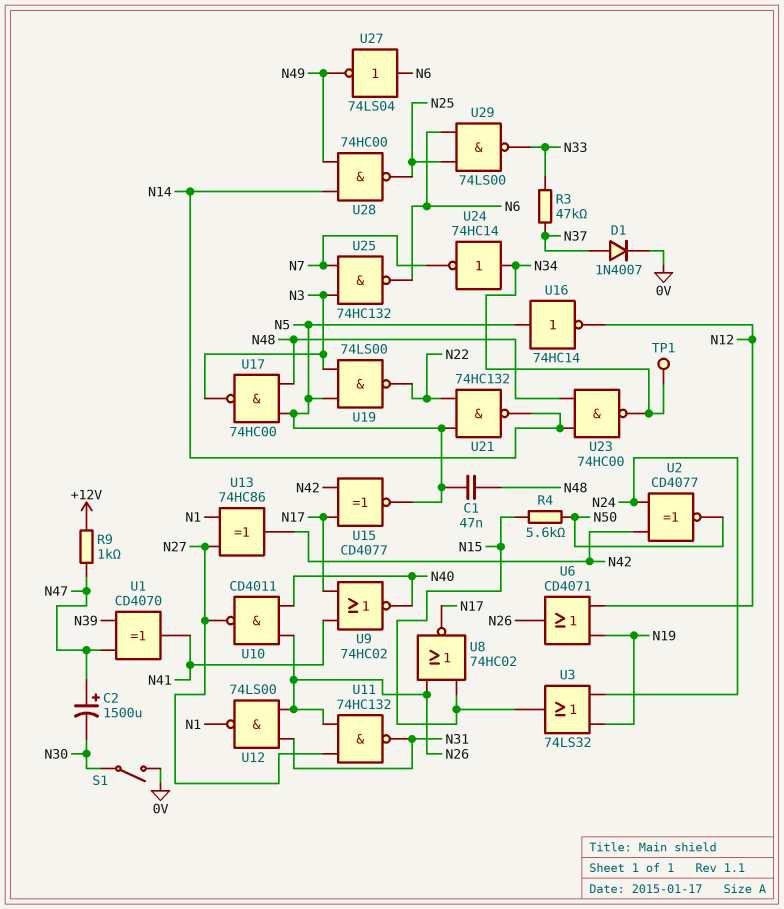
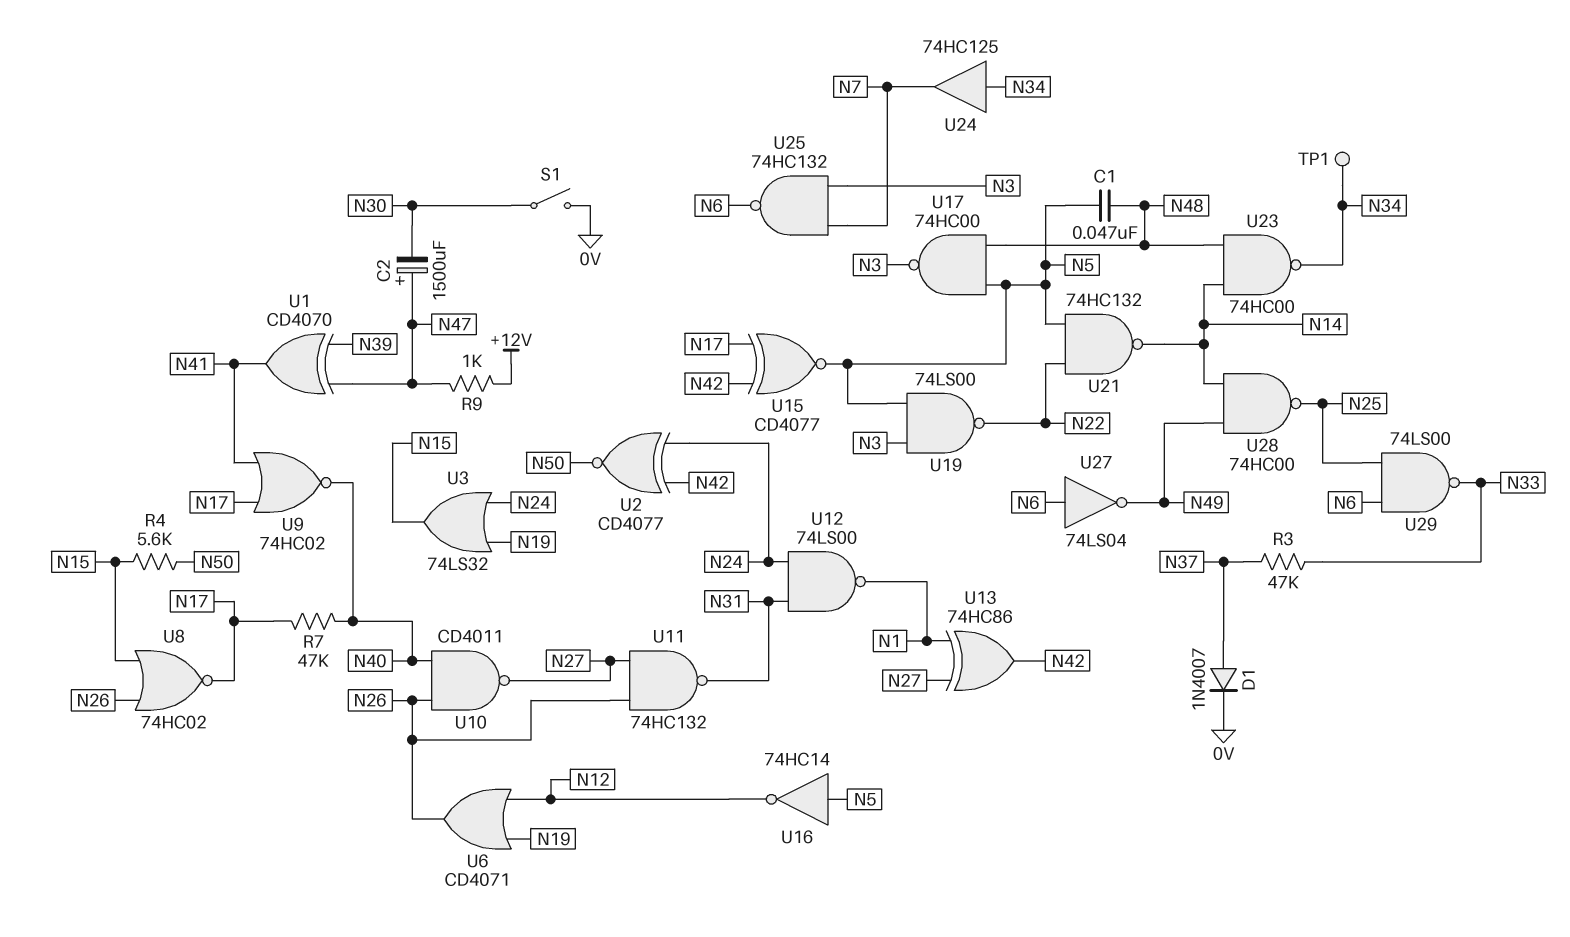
R7: none -> 47k (N17, N40)
U12: NAND 74LS00 (in N26, in N31, out N1) -> NAND 74LS00 (in N24, in N31, out N1)
U24: NOT 74HC14 (in N34, out N7) -> buffer 74HC125 (in N34, out N7)

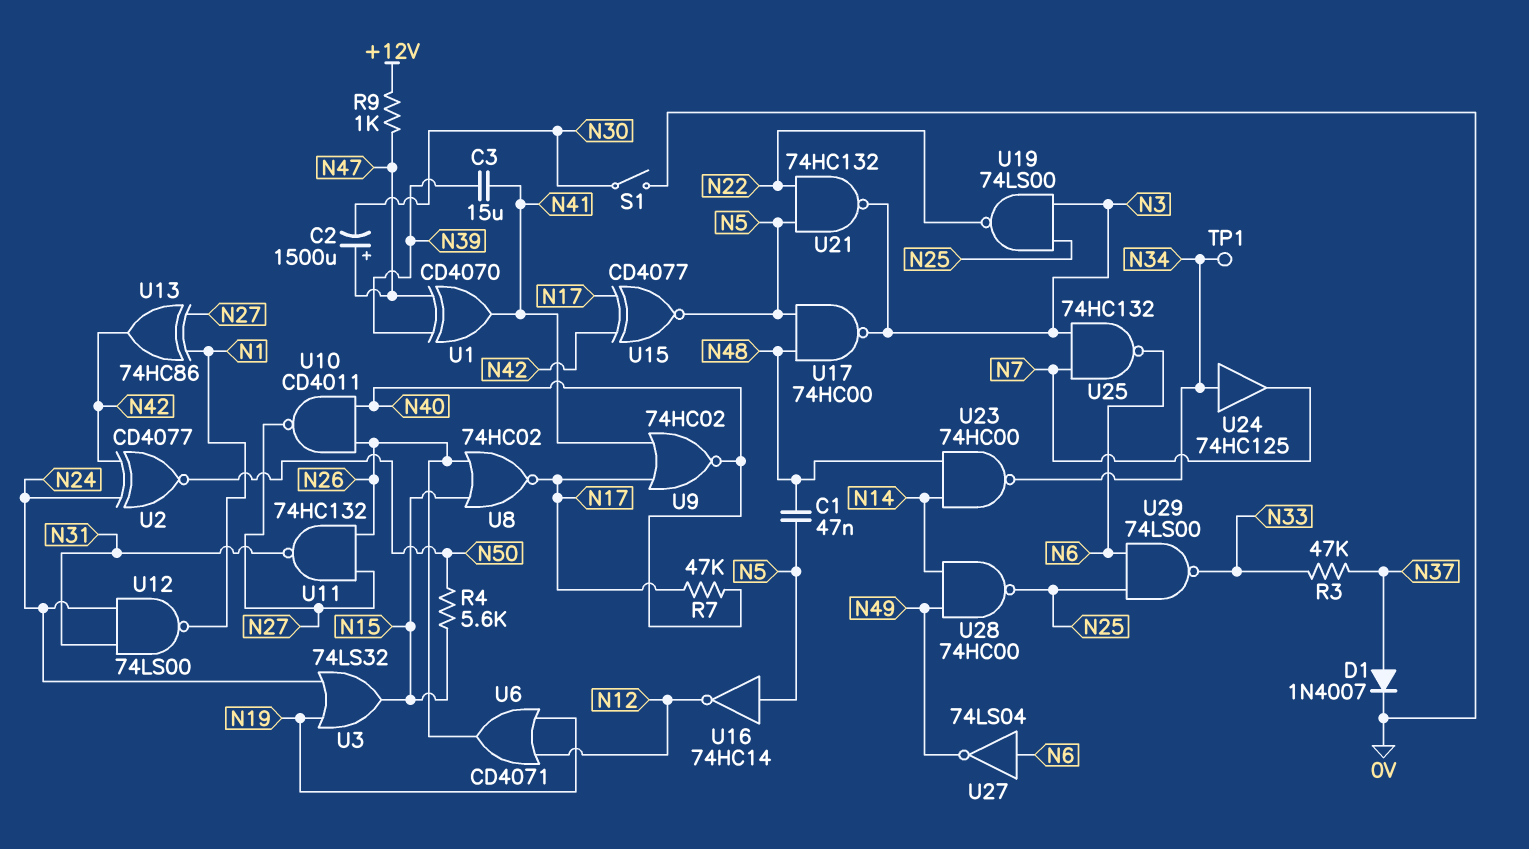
C3: none -> 15uF (N39, N41)
U19: NAND 74LS00 (in N3, in N5, out N22) -> NAND 74LS00 (in N3, in N25, out N22)
U21: NAND 74HC132 (in N5, in N22, out N14) -> NAND 74HC132 (in N5, in N22, out N3)

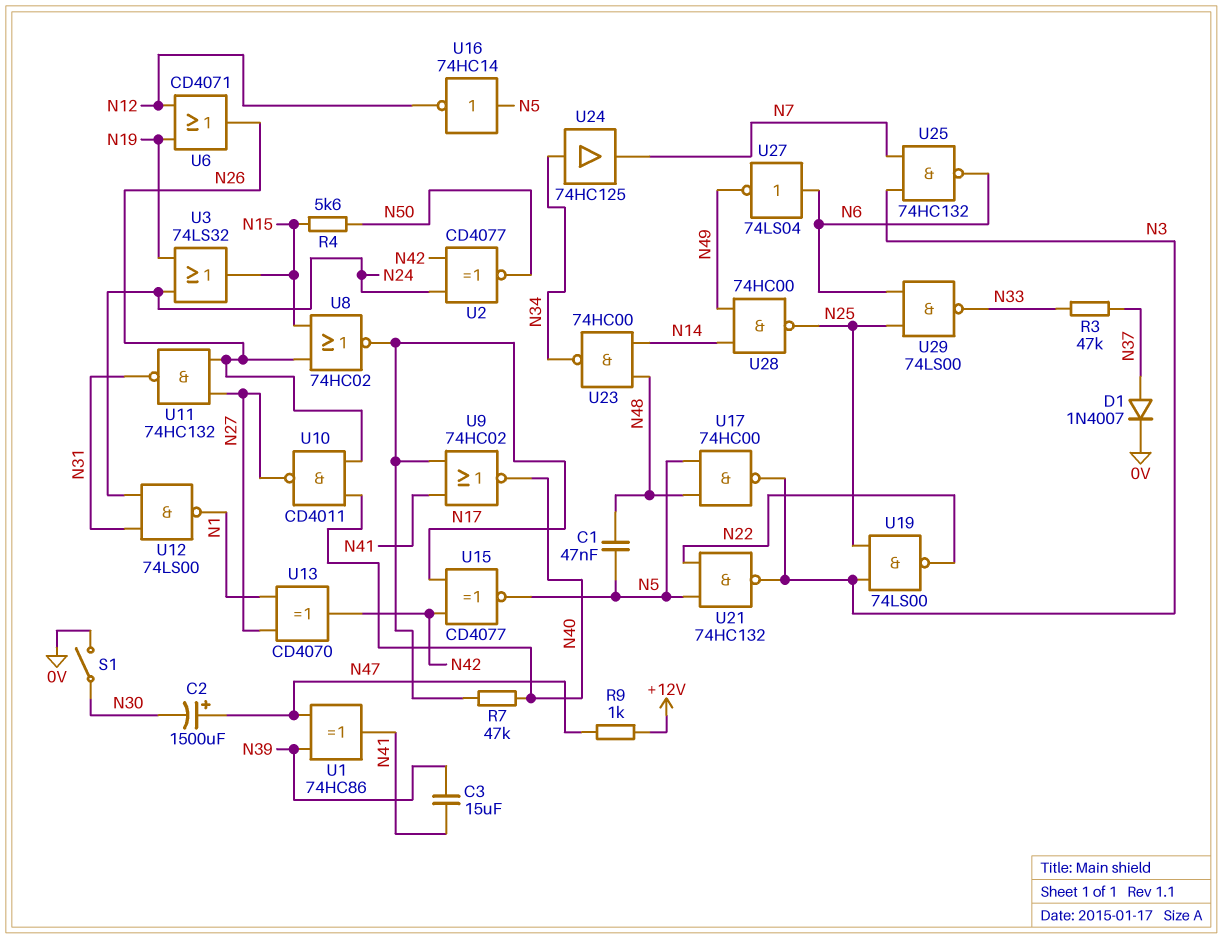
TP1: test point (N34) -> none
U1: XOR CD4070 (in N39, in N47, out N41) -> XOR 74HC86 (in N39, in N47, out N41)
U13: XOR 74HC86 (in N1, in N27, out N42) -> XOR CD4070 (in N1, in N27, out N42)

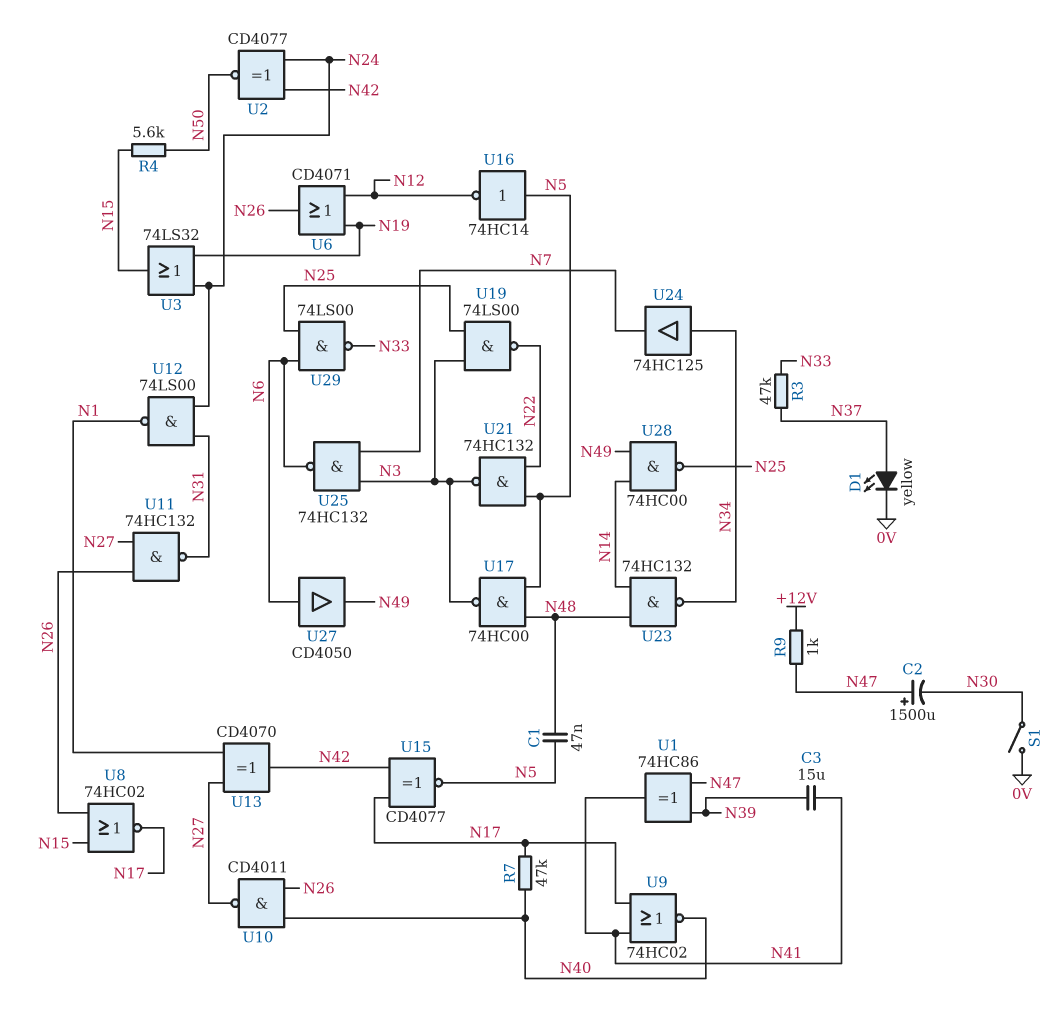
D1: diode 1N4007 (A N37, K 0V) -> LED yellow (A N37, K 0V)
U23: NAND 74HC00 (in N14, in N48, out N34) -> NAND 74HC132 (in N14, in N48, out N34)
U27: NOT 74LS04 (in N6, out N49) -> buffer CD4050 (in N6, out N49)

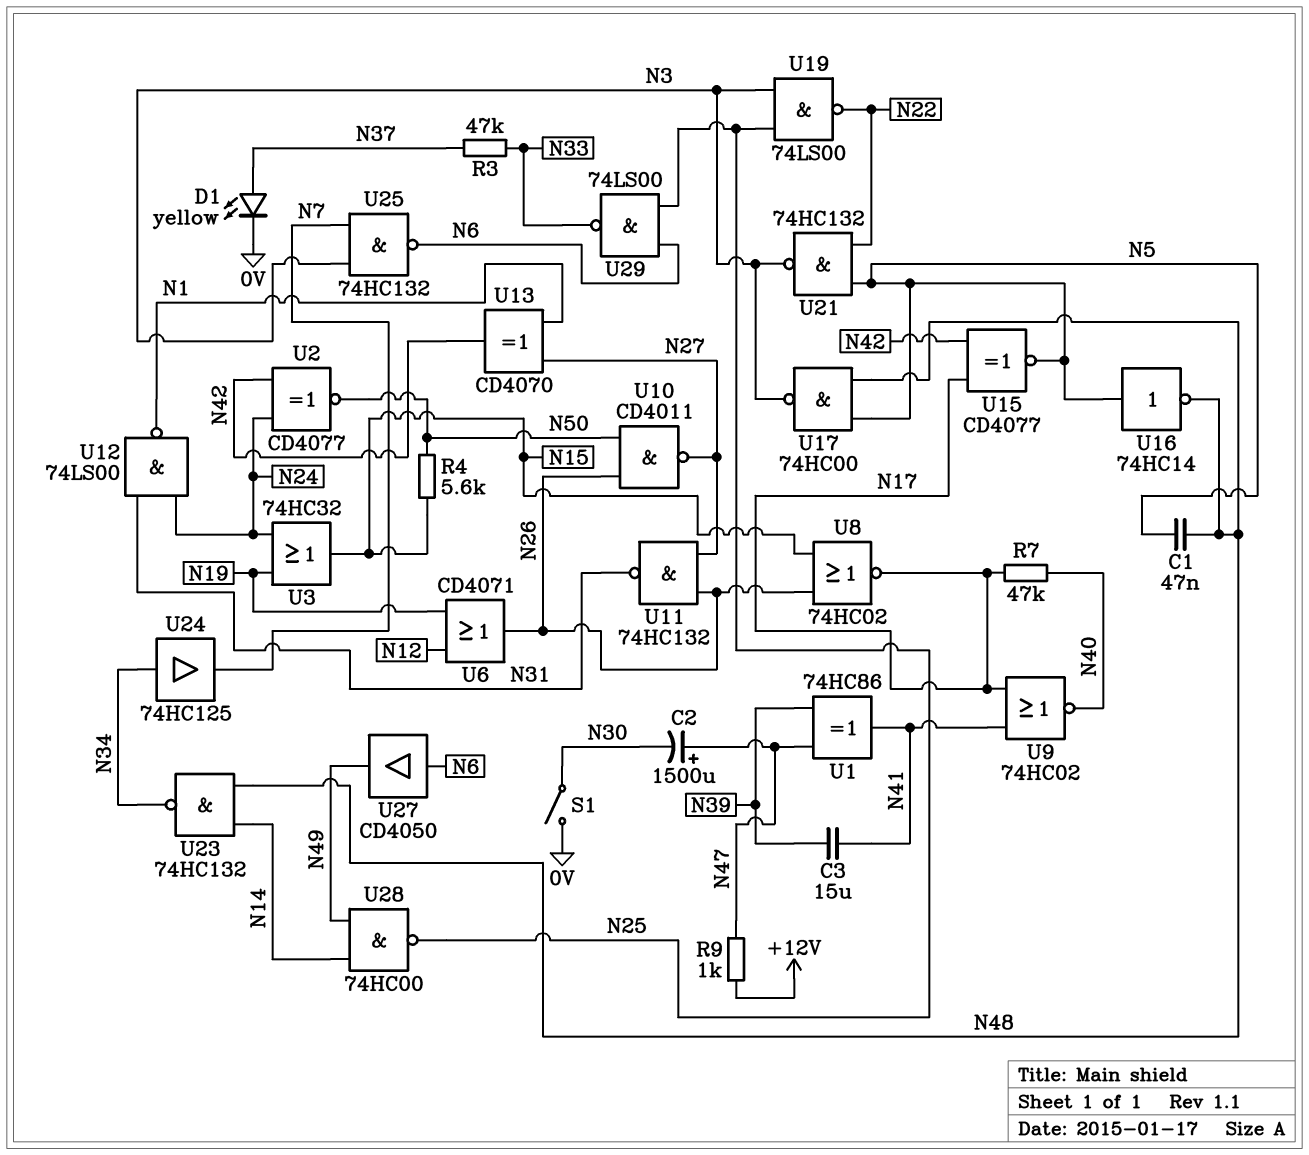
U3: OR 74LS32 (in N19, in N24, out N15) -> OR 74HC32 (in N19, in N24, out N15)
U10: NAND CD4011 (in N26, in N40, out N27) -> NAND CD4011 (in N26, in N50, out N27)
U16: NOT 74HC14 (in N5, out N12) -> NOT 74HC14 (in N5, out N48)

